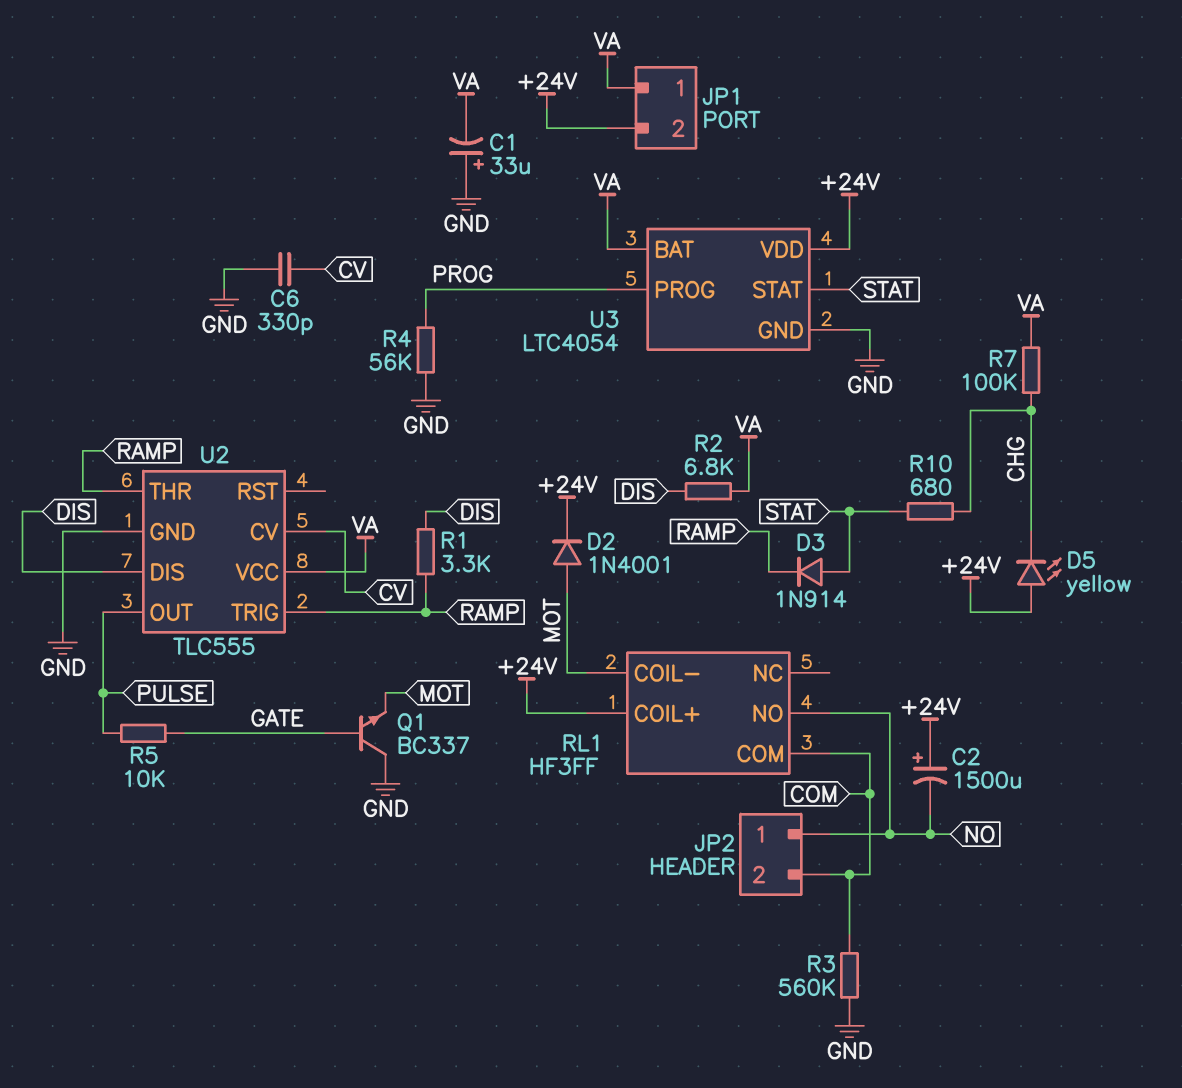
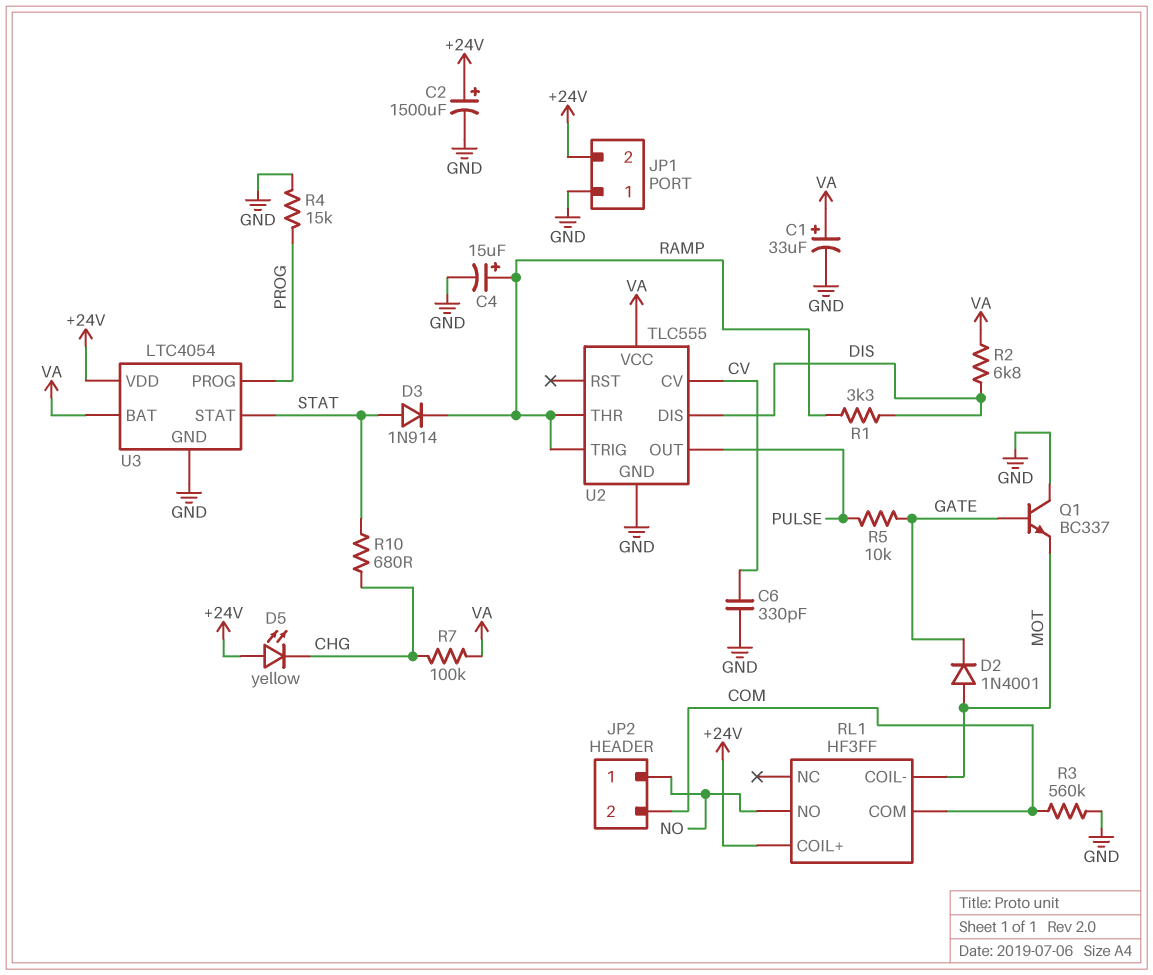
C1: 33uF (plus GND, minus VA) -> 33uF (plus VA, minus GND)
C2: 1500uF (plus +24V, minus NO) -> 1500uF (plus +24V, minus GND)
C4: none -> 15uF (plus RAMP, minus GND)
D2: diode 1N4001 (A MOT, K +24V) -> diode 1N4001 (A MOT, K GATE)
JP1 pin 1: VA -> GND
R4: 56k (GND, PROG) -> 15k (GND, PROG)

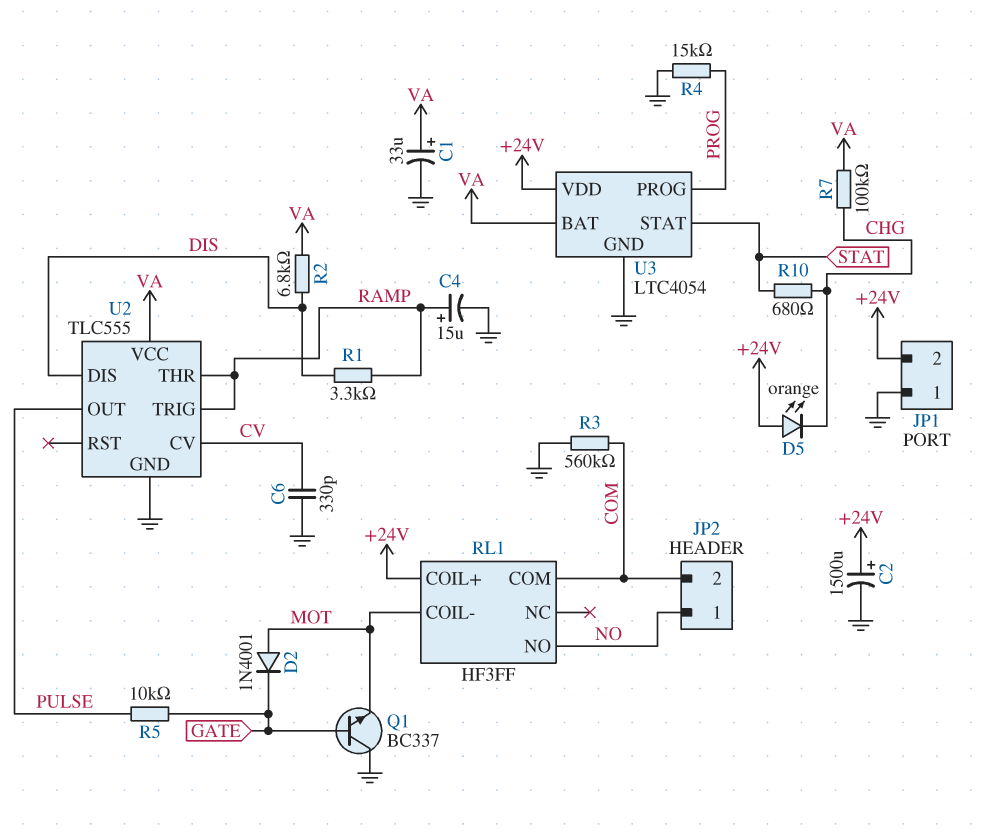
D3: diode 1N914 (A STAT, K RAMP) -> none
D5: LED yellow (A +24V, K CHG) -> LED orange (A +24V, K CHG)

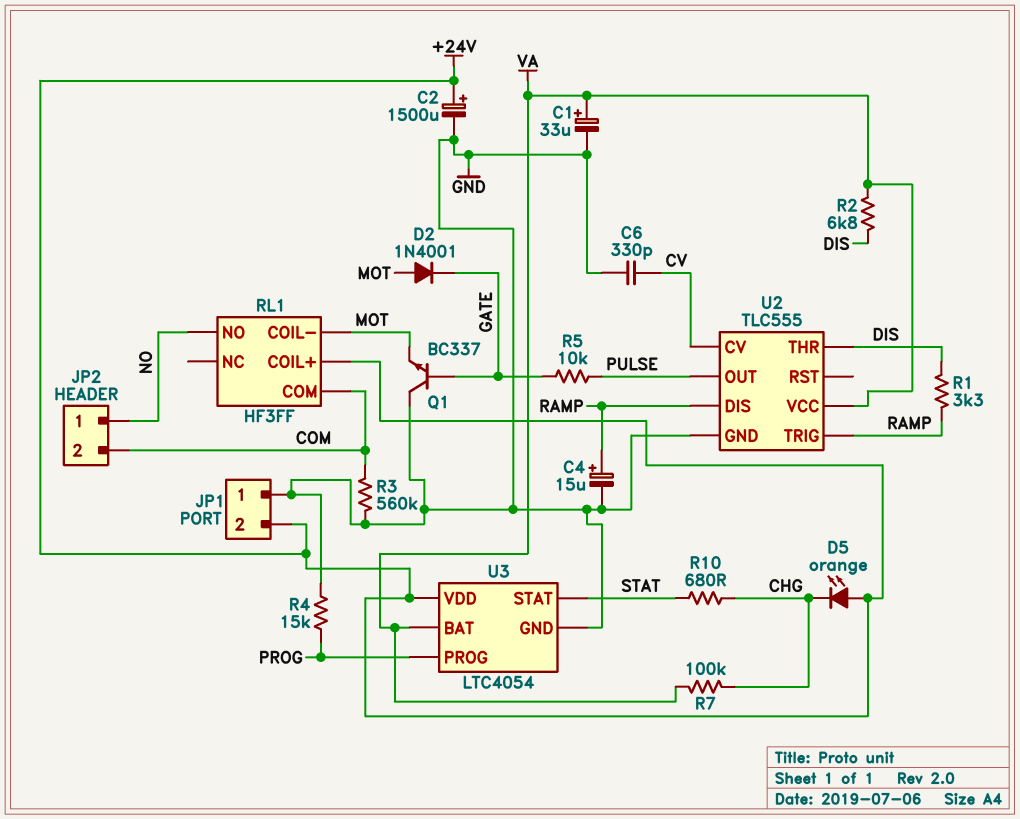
U2 pin DIS: DIS -> RAMP
U2 pin THR: RAMP -> DIS

